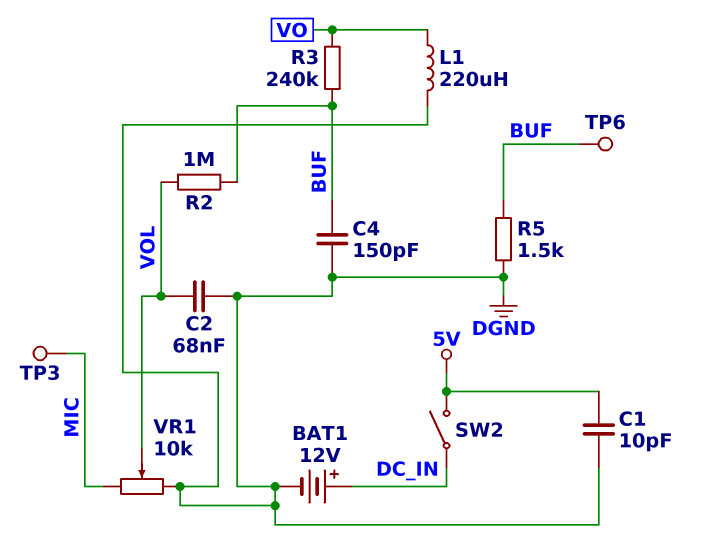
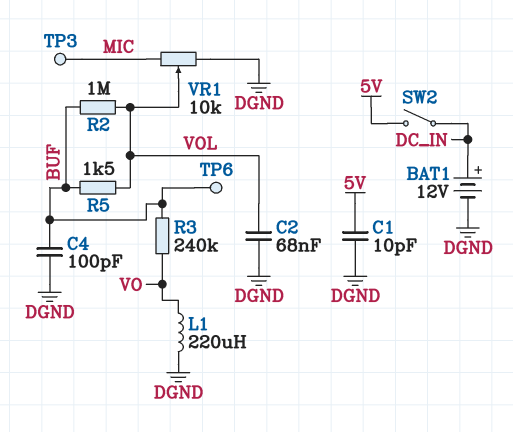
C4: 150pF (BUF, DGND) -> 100pF (BUF, DGND)
R5: 1.5k (BUF, DGND) -> 1.5k (BUF, VOL)

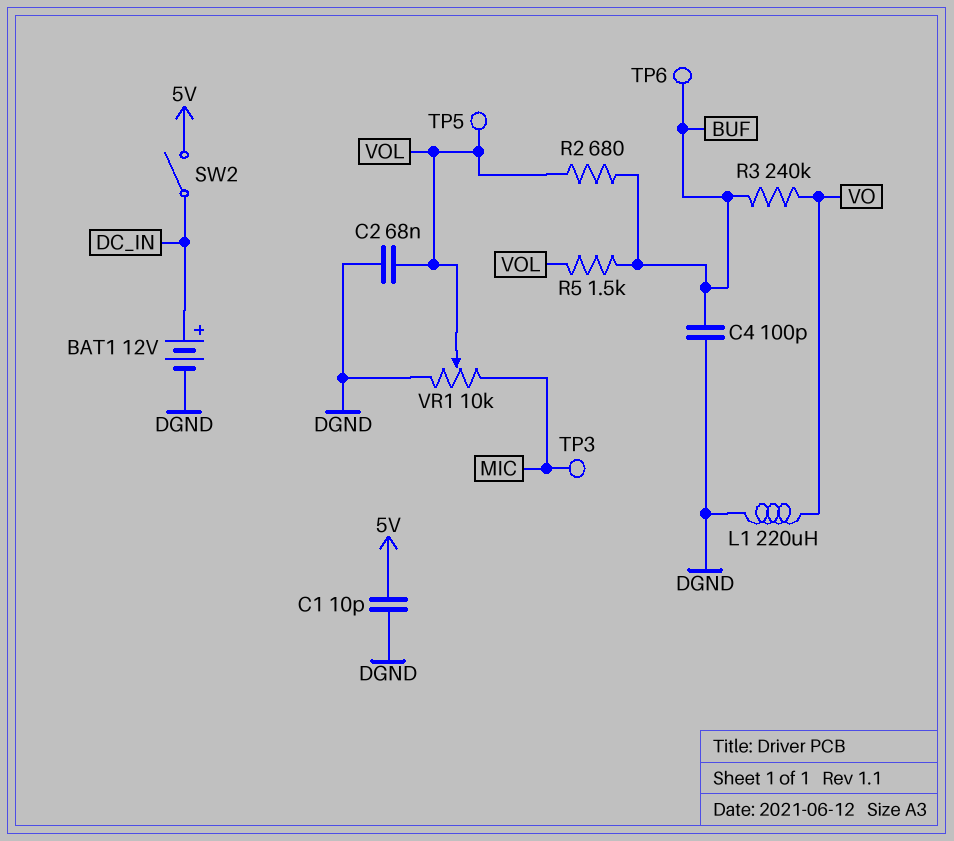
R2: 1M (BUF, VOL) -> 680 (BUF, VOL)
TP5: none -> test point (VOL)

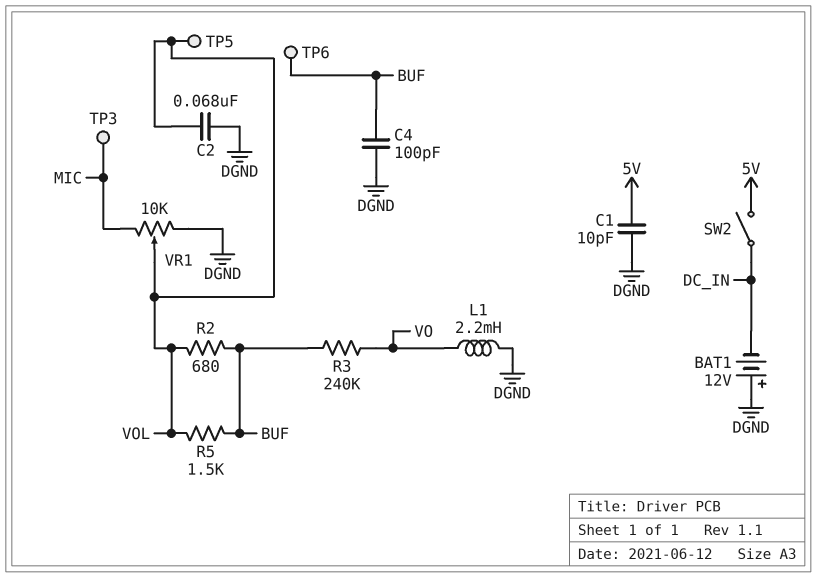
BAT1: 12V (plus DC_IN, minus DGND) -> 12V (plus DGND, minus DC_IN)
L1: 220uH (DGND, VO) -> 2.2mH (DGND, VO)

